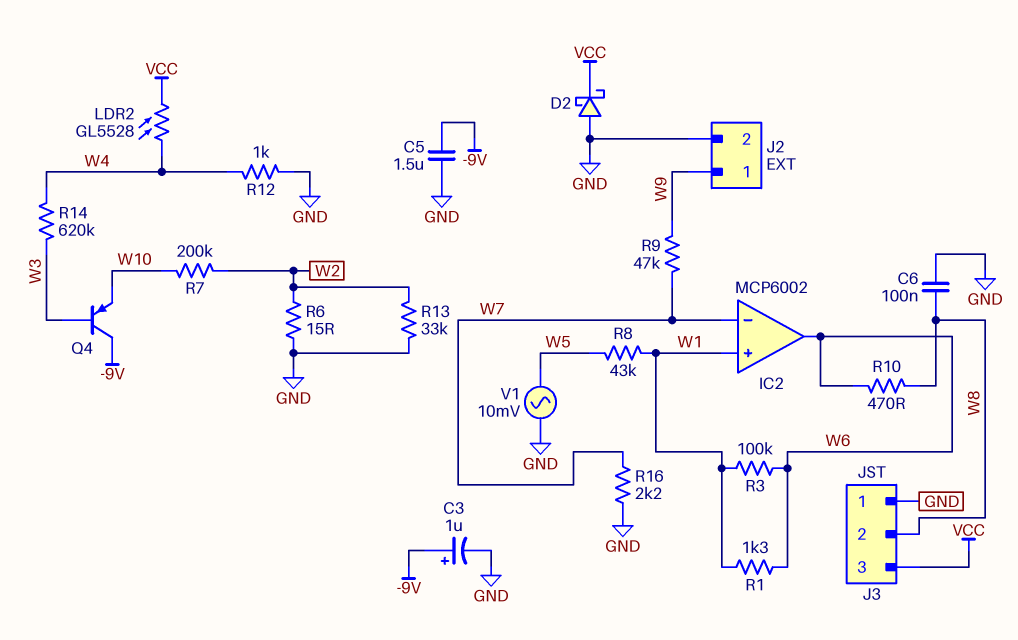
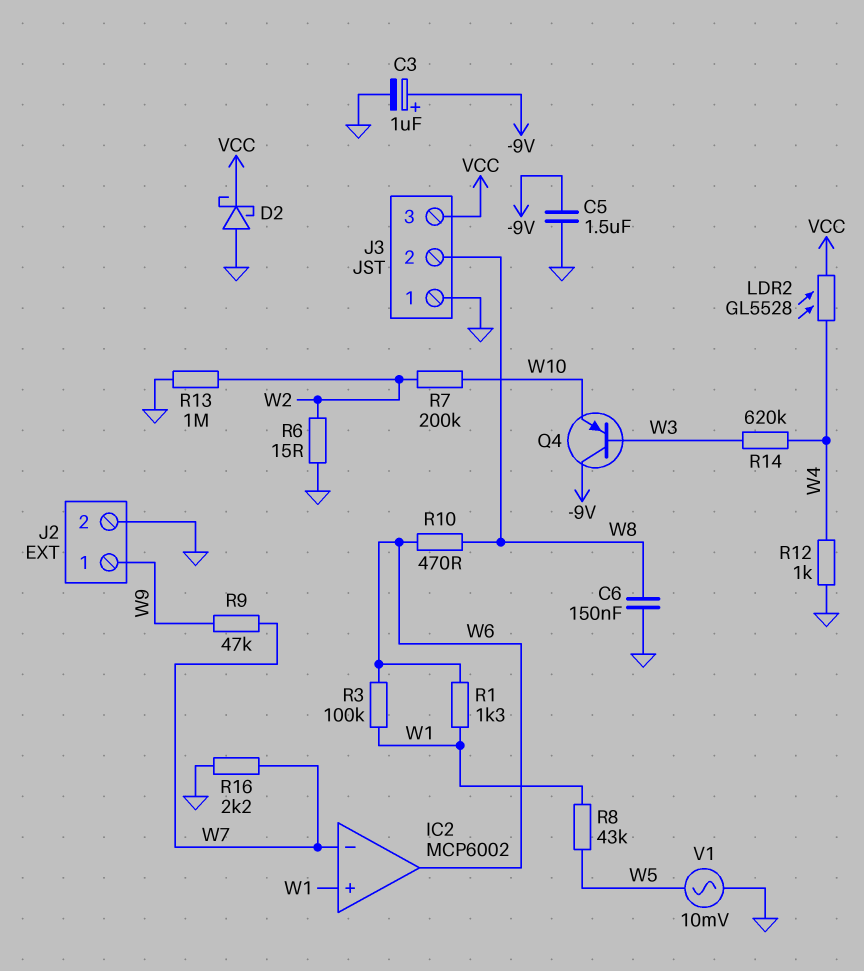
C6: 100nF (GND, W8) -> 150nF (GND, W8)
R13: 33k (GND, W2) -> 1M (GND, W2)

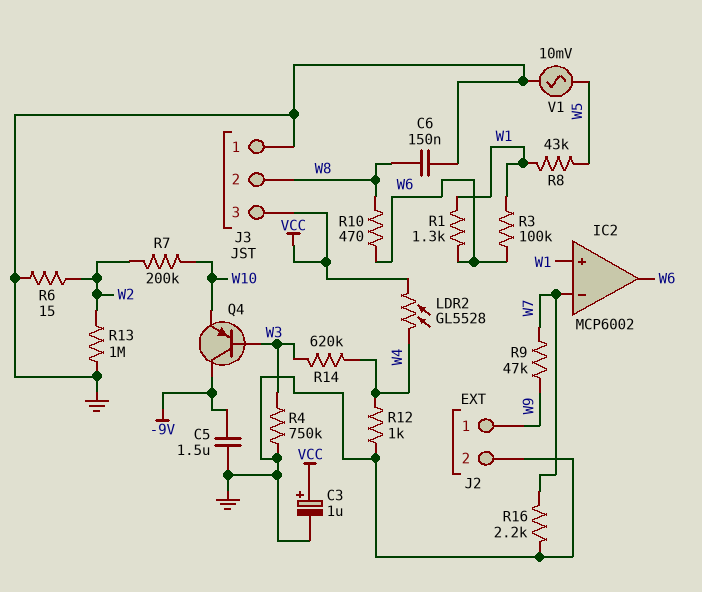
C3: 1uF (plus -9V, minus GND) -> 1uF (plus VCC, minus GND)
D2: schottky (A GND, K VCC) -> none
R4: none -> 750k (GND, W3)

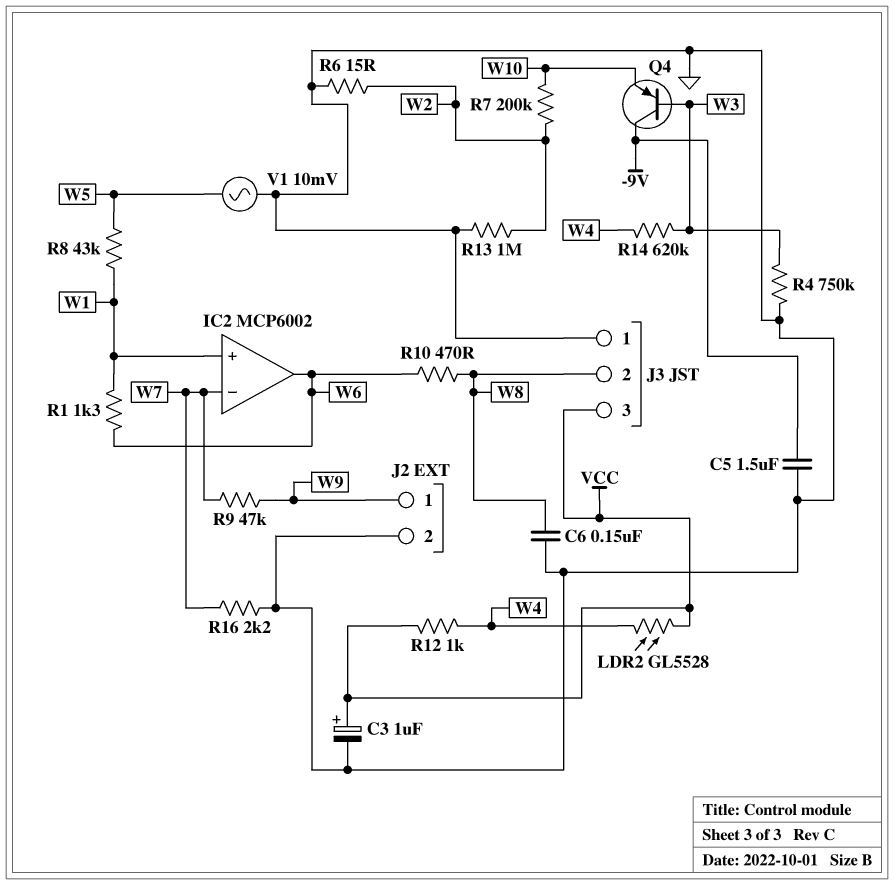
R3: 100k (W1, W6) -> none
R12: 1k (GND, W4) -> 1k (VCC, W4)

